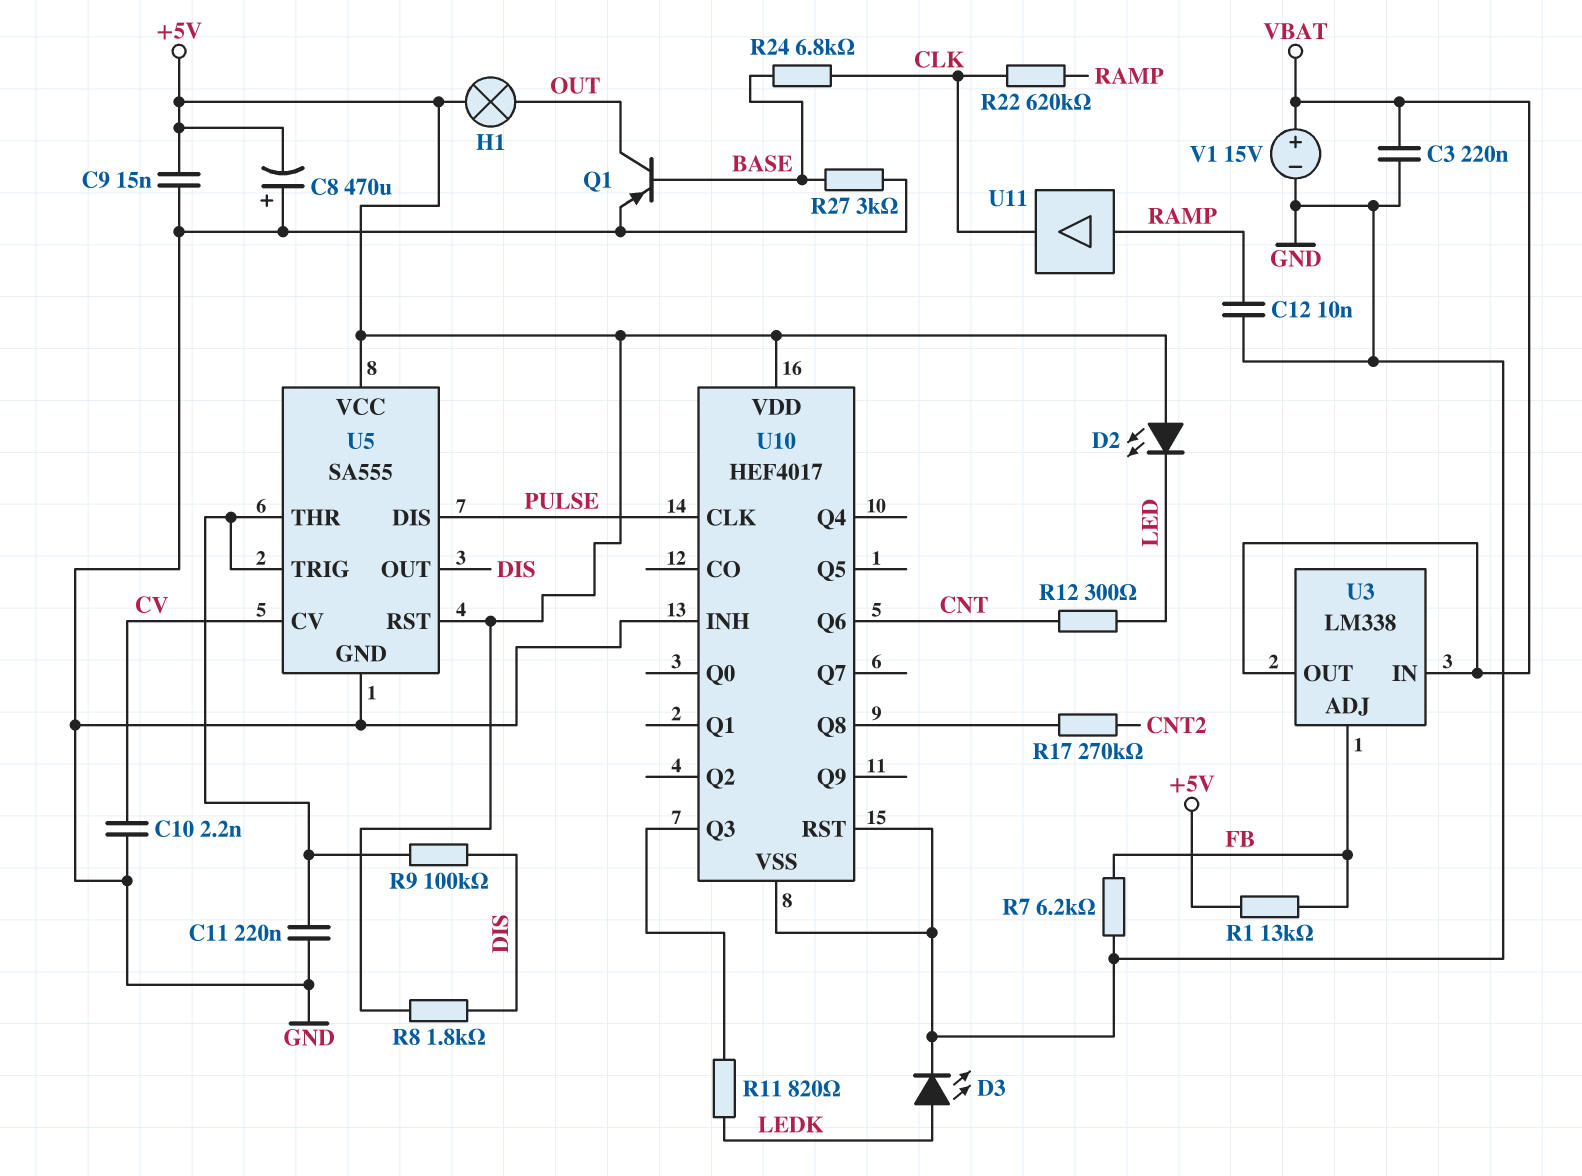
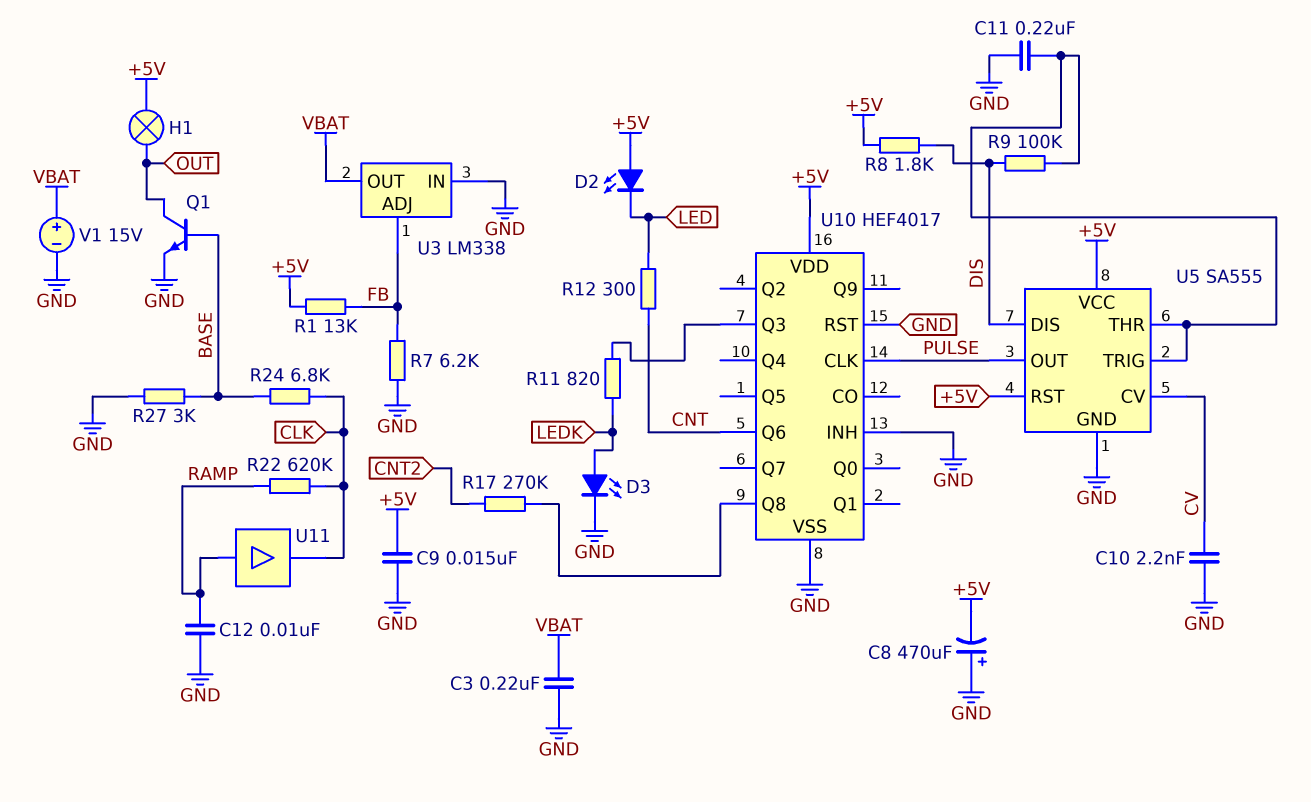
Q1: PNP (B BASE, C OUT, E GND) -> NPN (B BASE, C OUT, E GND)
U3 pin IN: VBAT -> GND
U5 pin DIS: PULSE -> DIS
U5 pin OUT: DIS -> PULSE

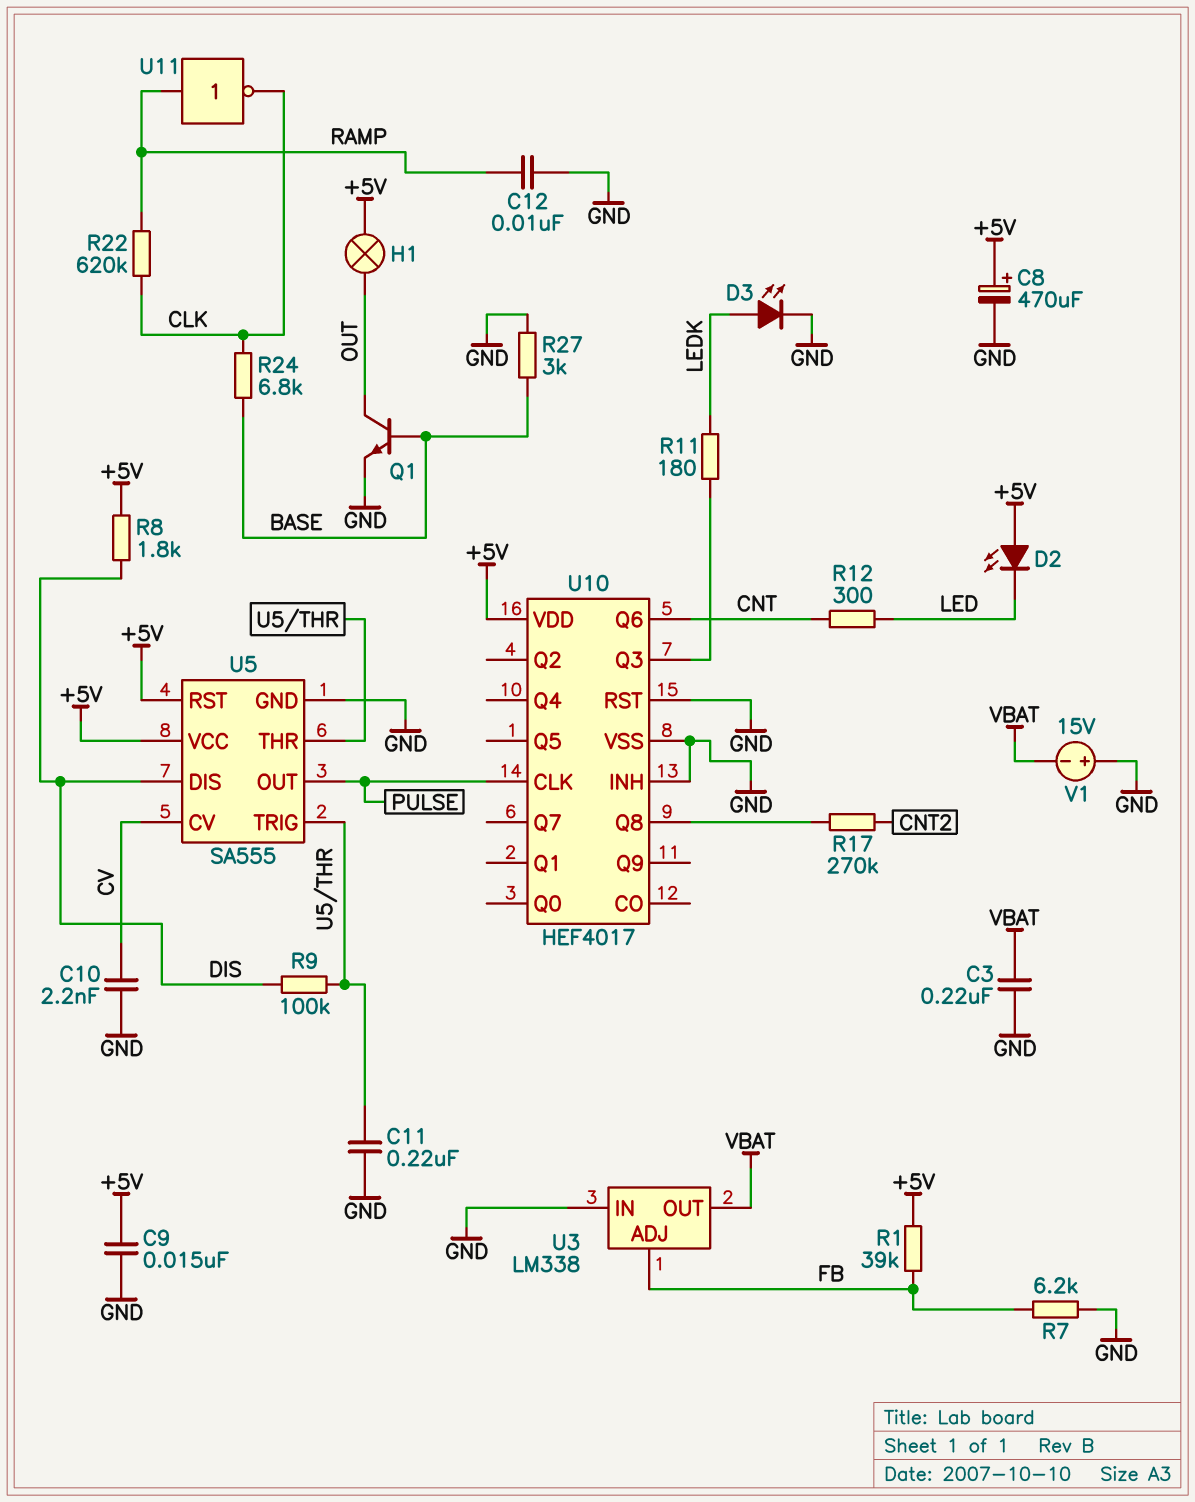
C8: 470uF (plus GND, minus +5V) -> 470uF (plus +5V, minus GND)
R1: 13k (+5V, FB) -> 39k (+5V, FB)
R11: 820 (LEDK, U10/Q3) -> 180 (LEDK, U10/Q3)
U11: buffer (in RAMP, out CLK) -> NOT (in RAMP, out CLK)
V1: 15V (plus VBAT, minus GND) -> 15V (plus GND, minus VBAT)

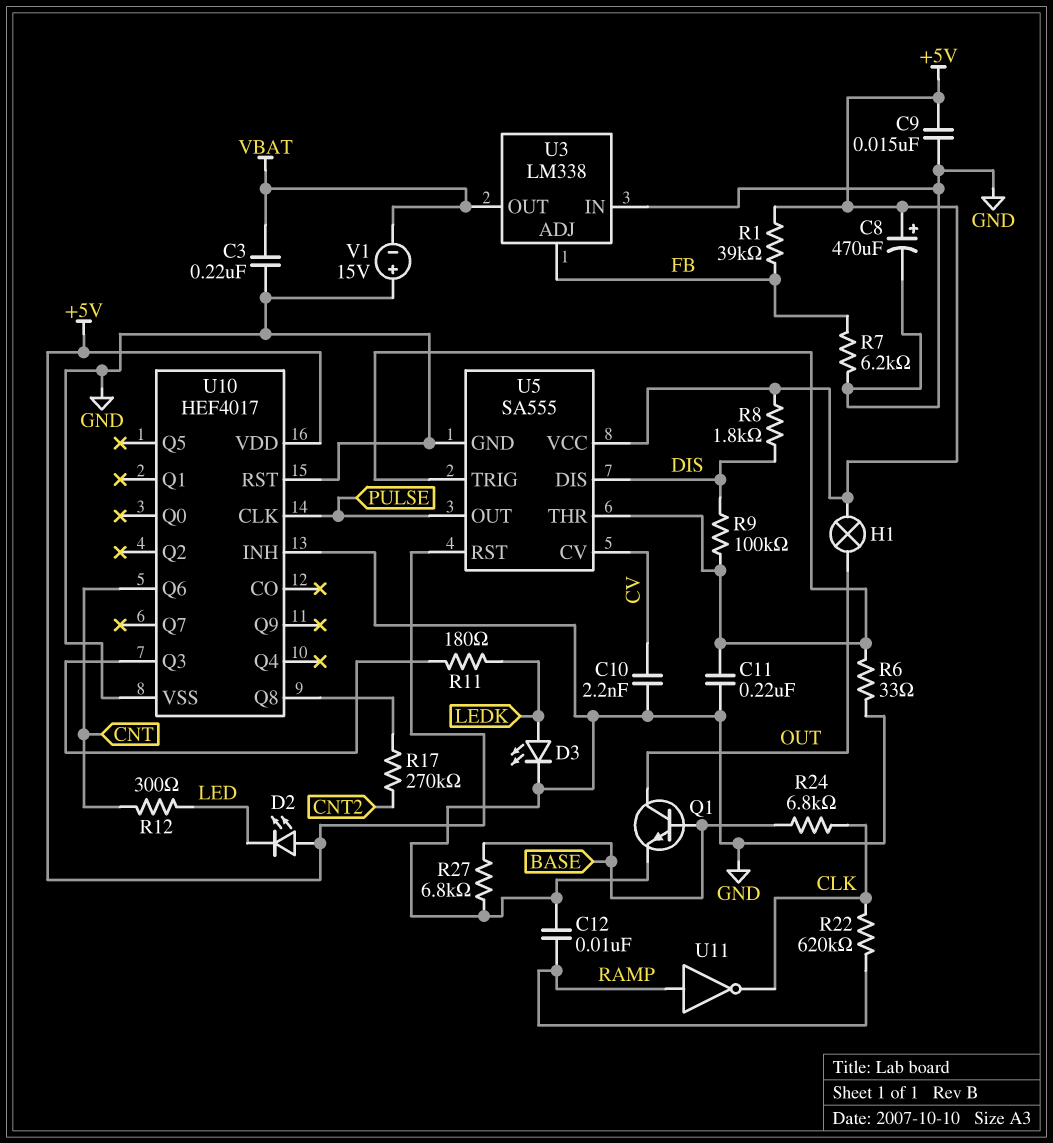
R6: none -> 33 (GND, U5/THR)
R27: 3k (BASE, GND) -> 6.8k (BASE, GND)

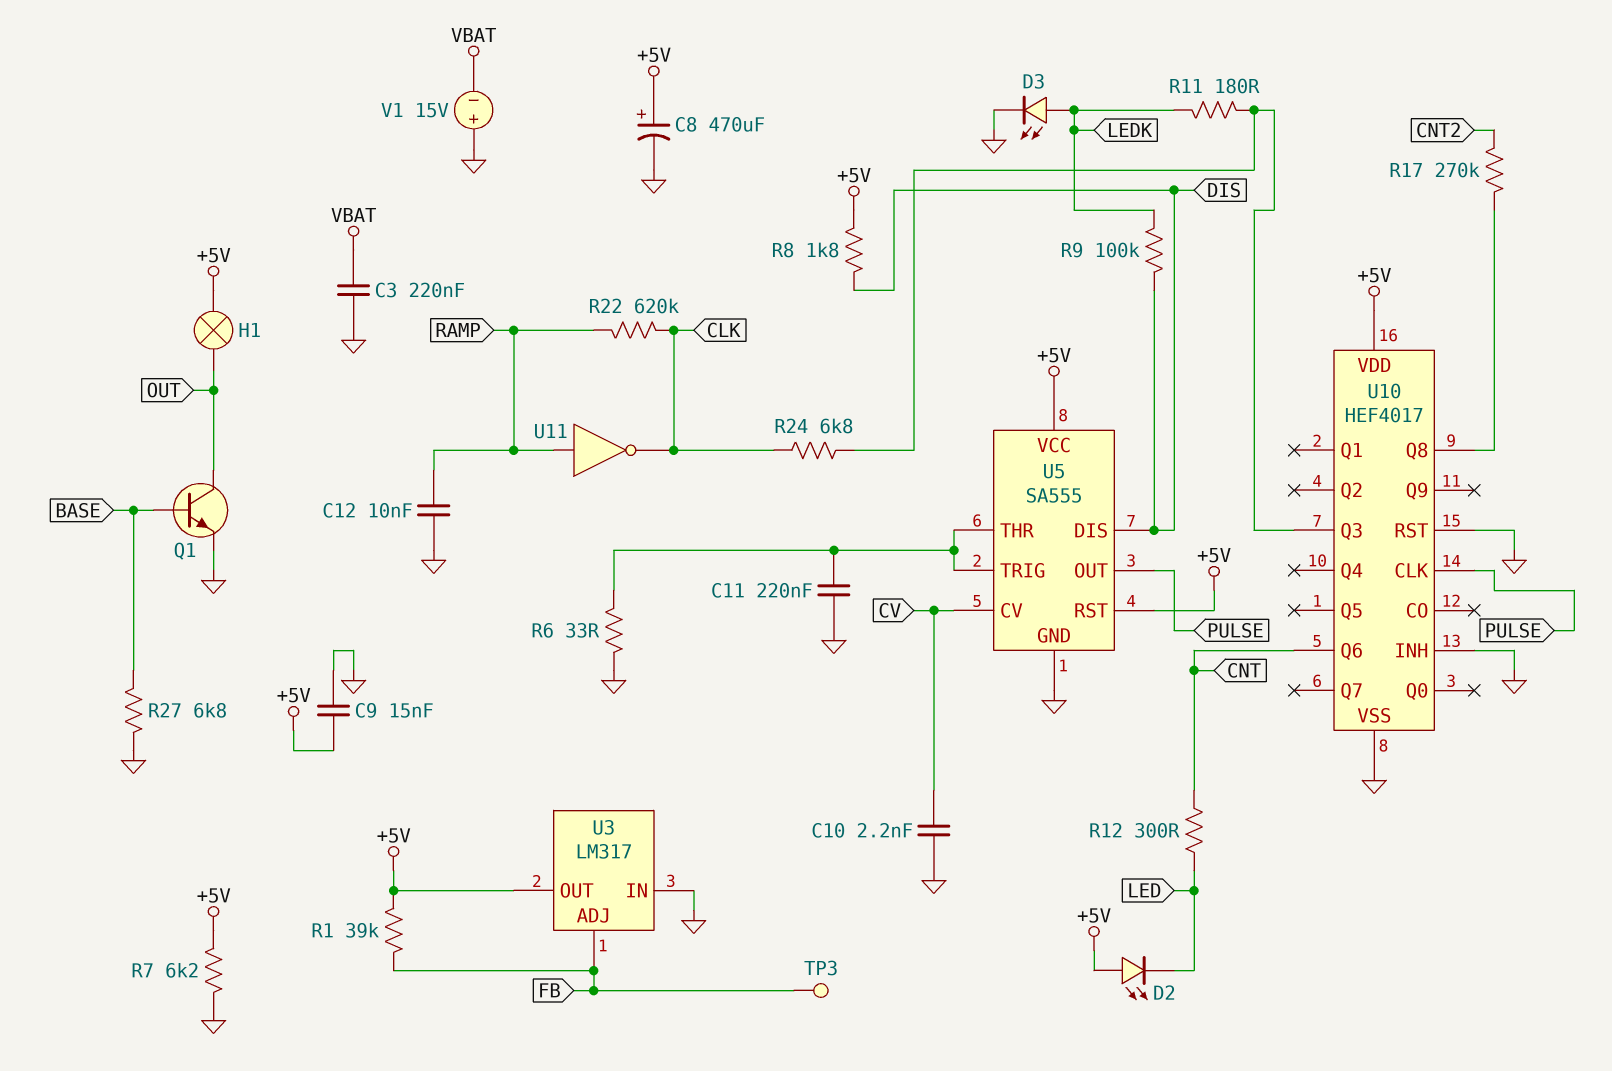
R7: 6.2k (FB, GND) -> 6.2k (+5V, GND)
R9: 100k (DIS, U5/THR) -> 100k (DIS, LEDK)
R24: 6.8k (BASE, CLK) -> 6.8k (CLK, U10/Q3)
TP3: none -> test point (FB)
U3: LM338 -> LM317
U3 pin OUT: VBAT -> +5V

